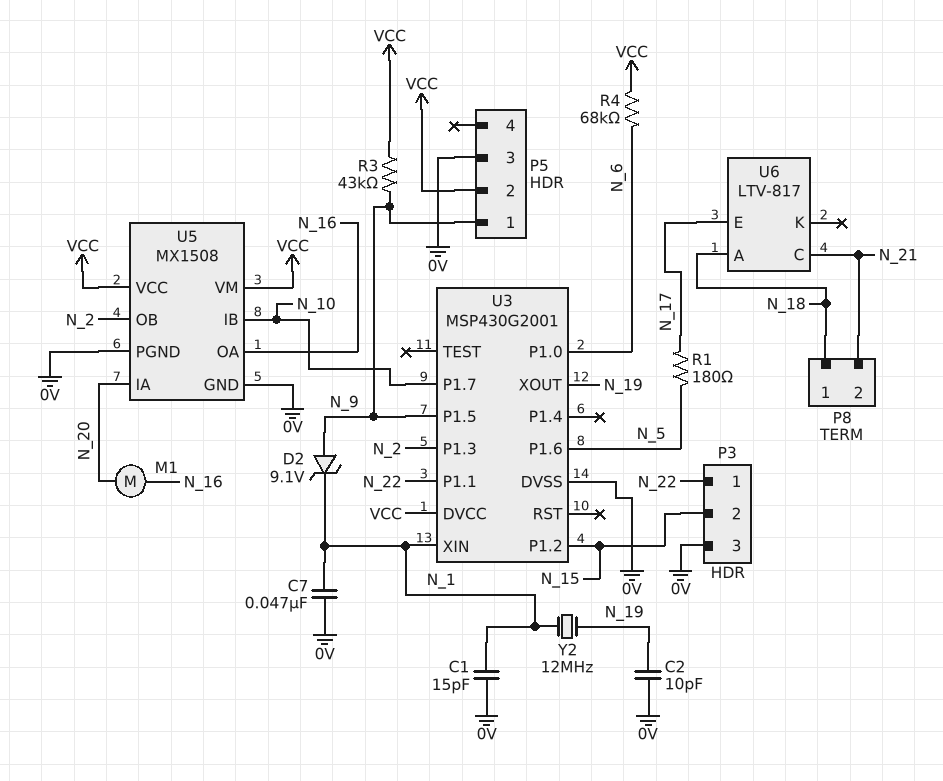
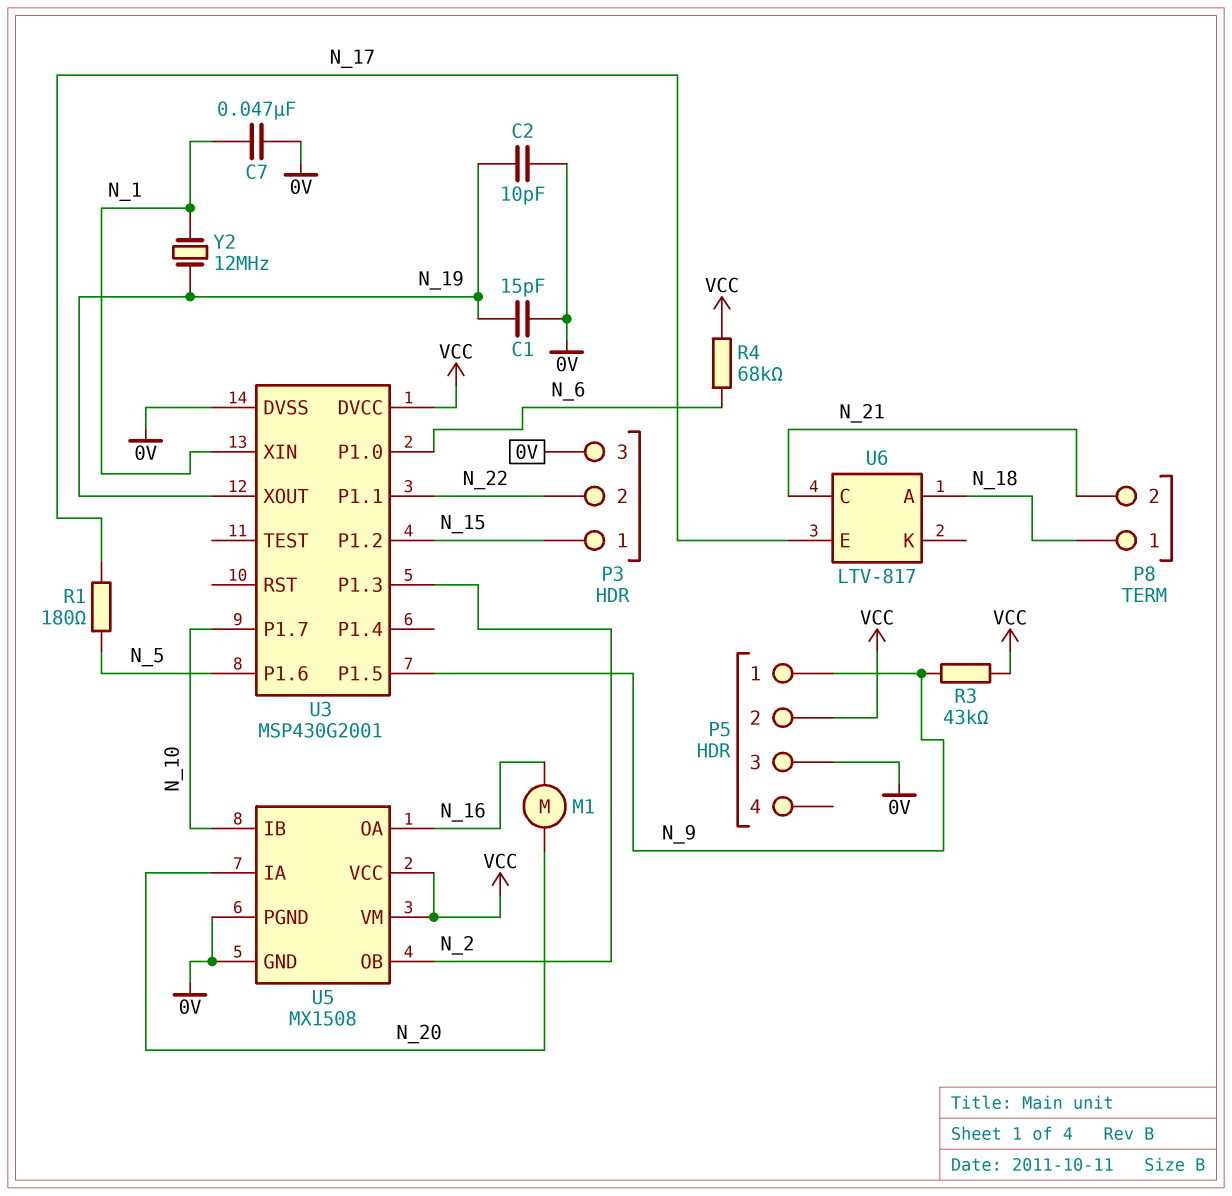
C1: 15pF (0V, N_1) -> 15pF (0V, N_19)
D2: zener 9.1V (A N_9, K N_1) -> none
P3 pin 1: N_22 -> N_15
P3 pin 2: N_15 -> N_22

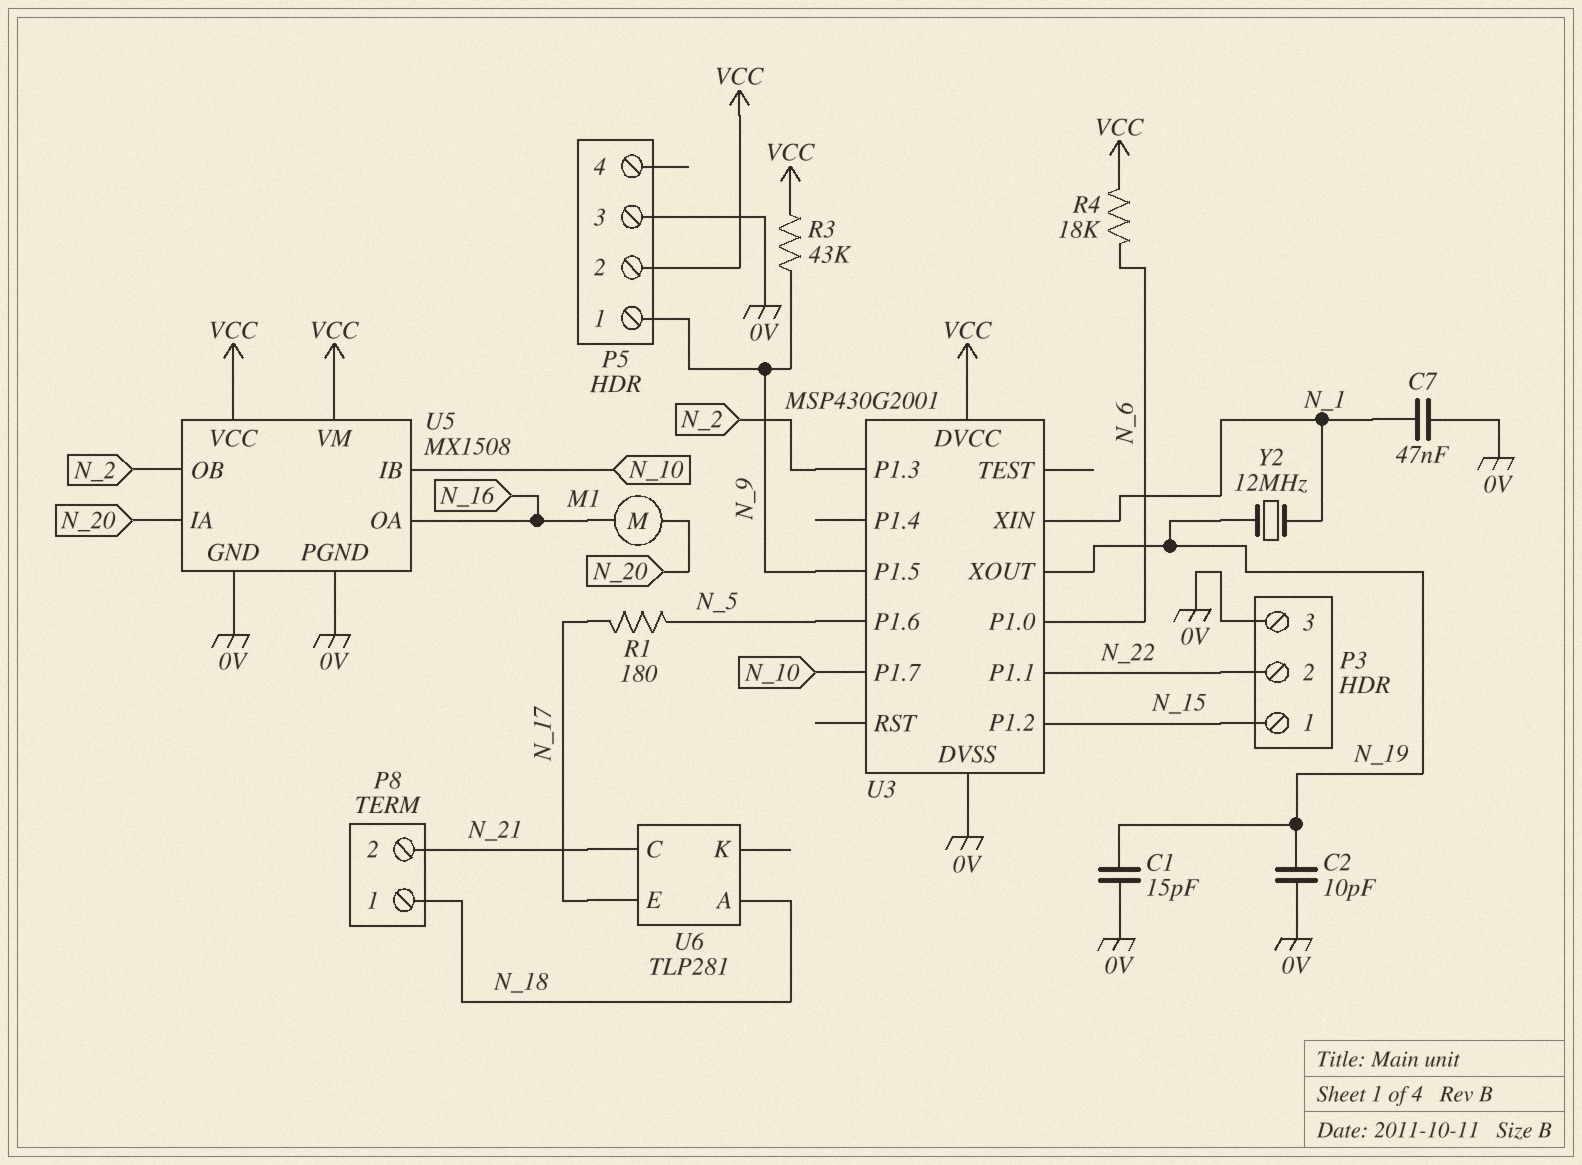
R4: 68k (N_6, VCC) -> 18k (N_6, VCC)
U6: LTV-817 -> TLP281

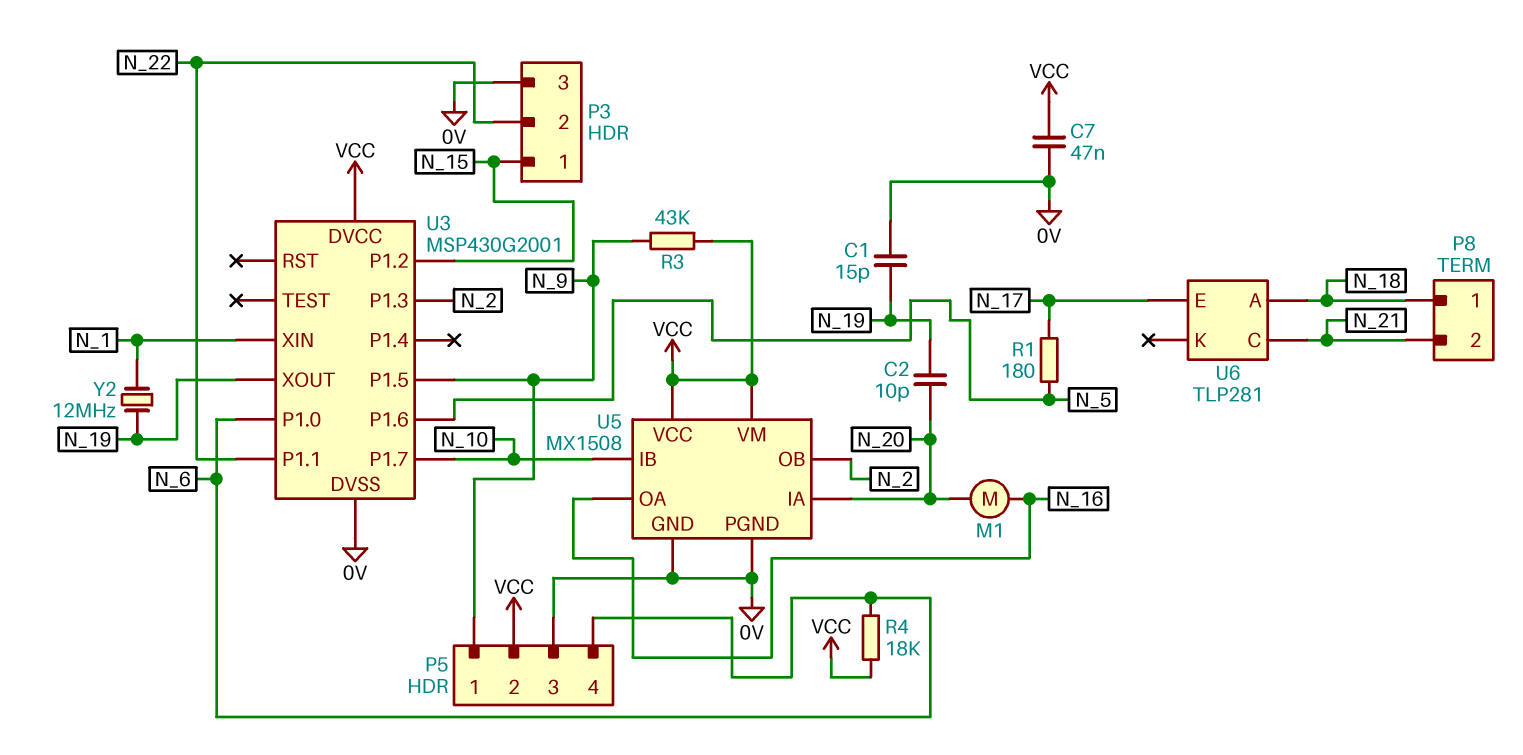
C2: 10pF (0V, N_19) -> 10pF (N_19, N_20)
C7: 47nF (0V, N_1) -> 47nF (0V, VCC)
P5 pin 4: none -> N_6

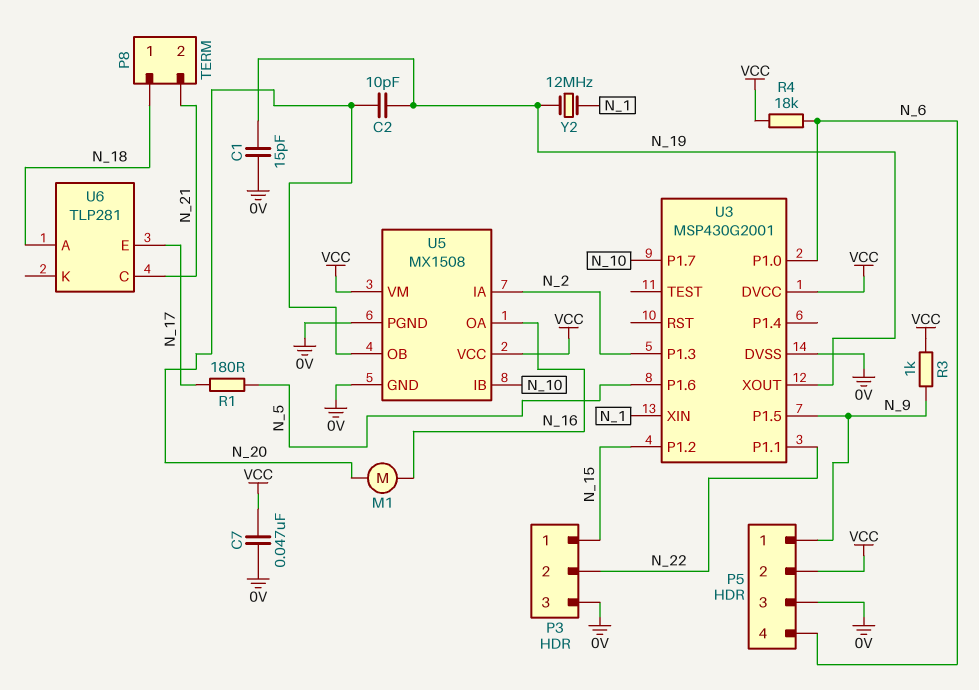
R3: 43k (N_9, VCC) -> 1k (N_9, VCC)
U5 pin IA: N_20 -> N_2
U5 pin OB: N_2 -> N_20

